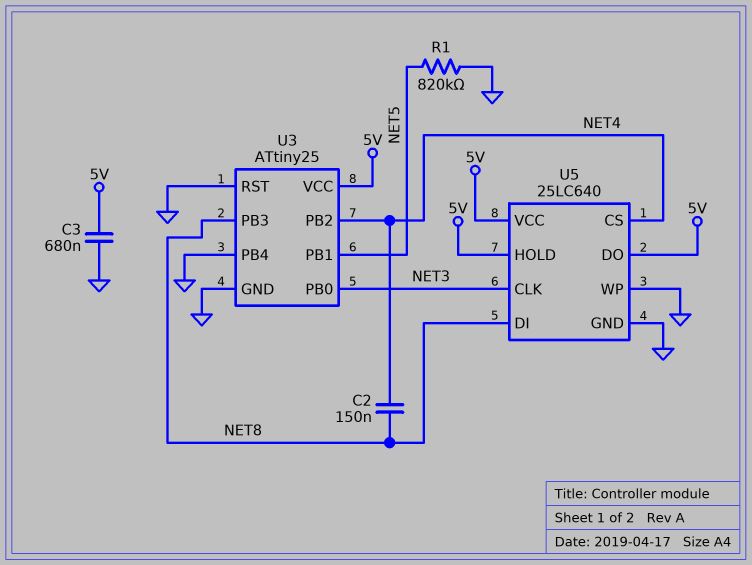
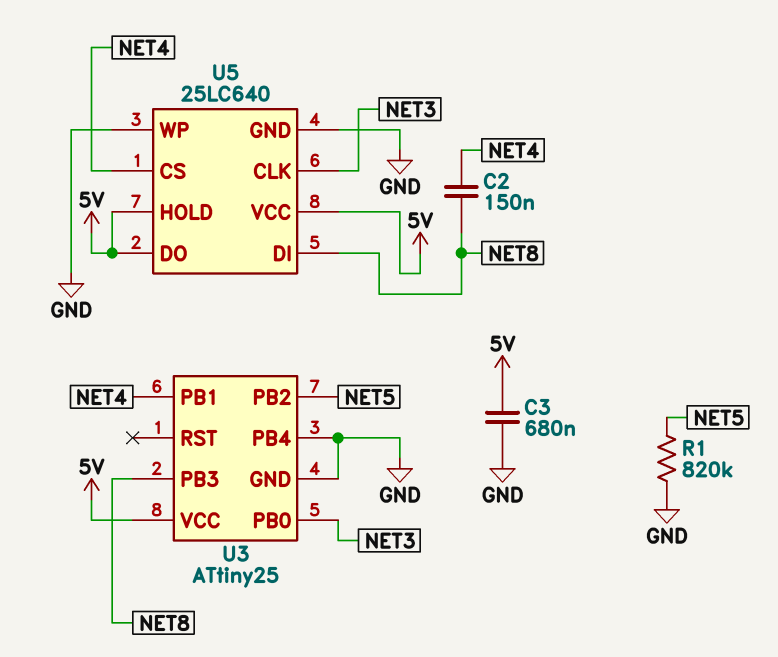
U3 pin PB1: NET5 -> NET4
U3 pin PB2: NET4 -> NET5
U3 pin RST: GND -> none

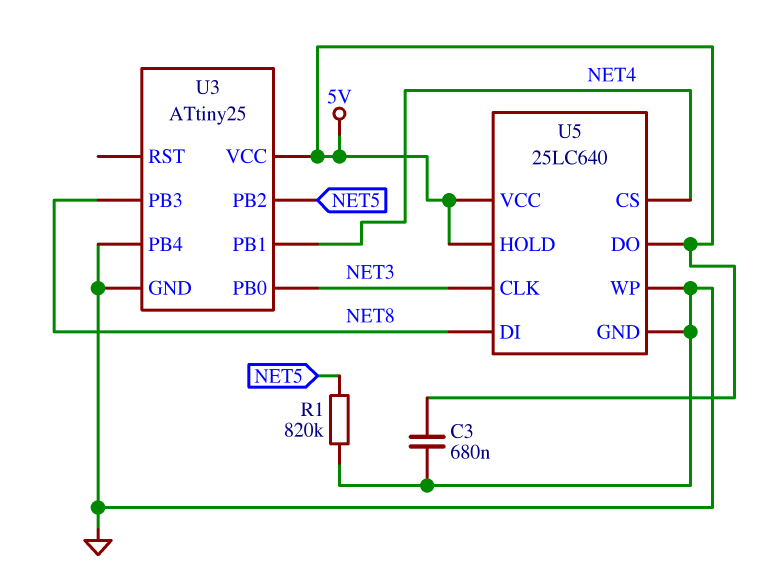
C2: 150nF (NET4, NET8) -> none

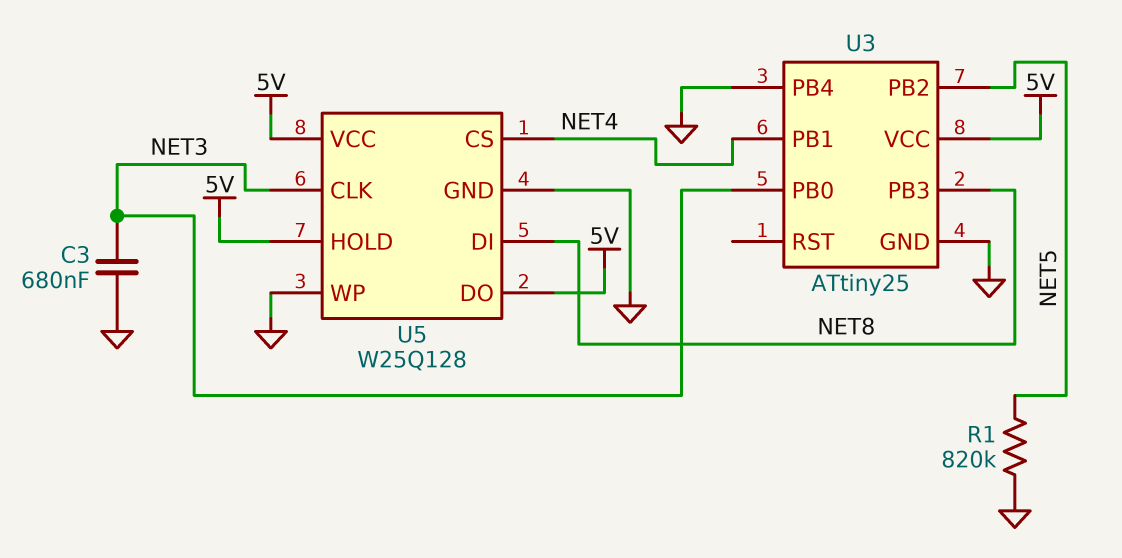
C3: 680nF (5V, GND) -> 680nF (GND, NET3)
U5: 25LC640 -> W25Q128

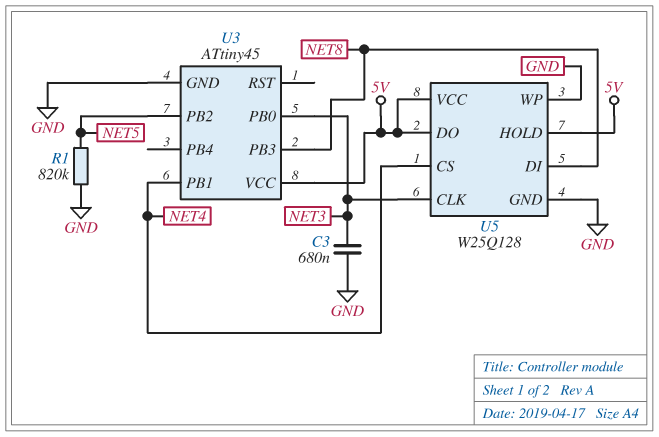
U3: ATtiny25 -> ATtiny45
U3 pin PB4: GND -> none

